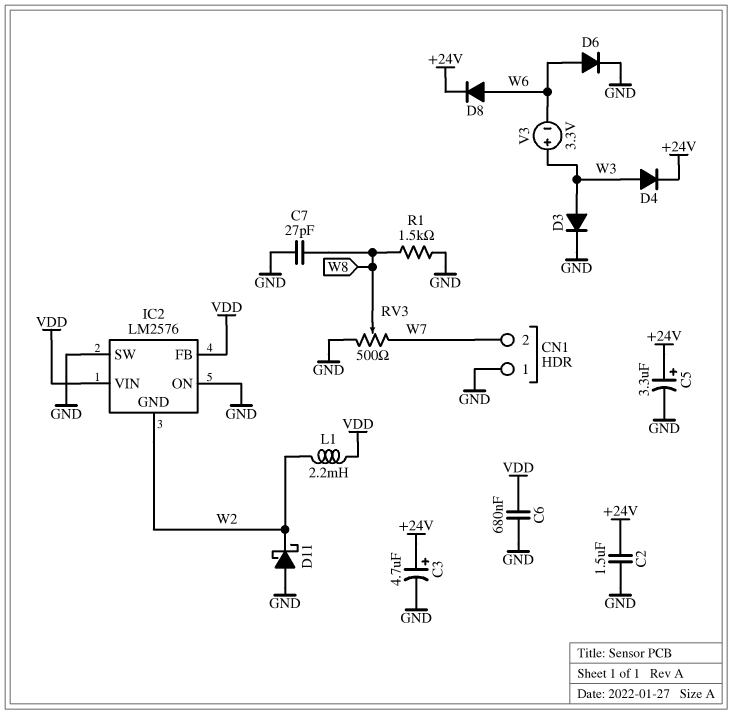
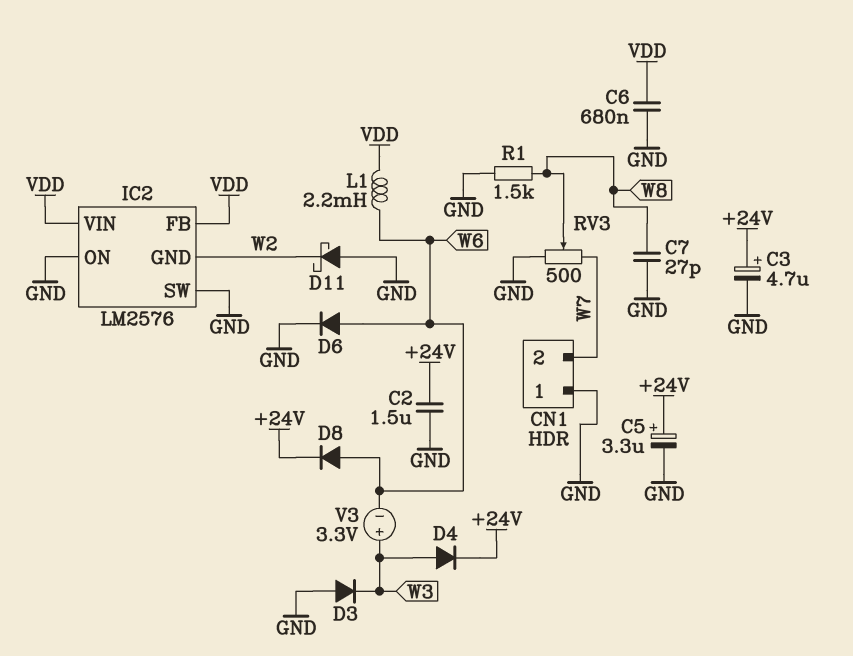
D3: diode (A W3, K GND) -> diode (A GND, K W3)
L1: 2.2mH (VDD, W2) -> 2.2mH (VDD, W6)

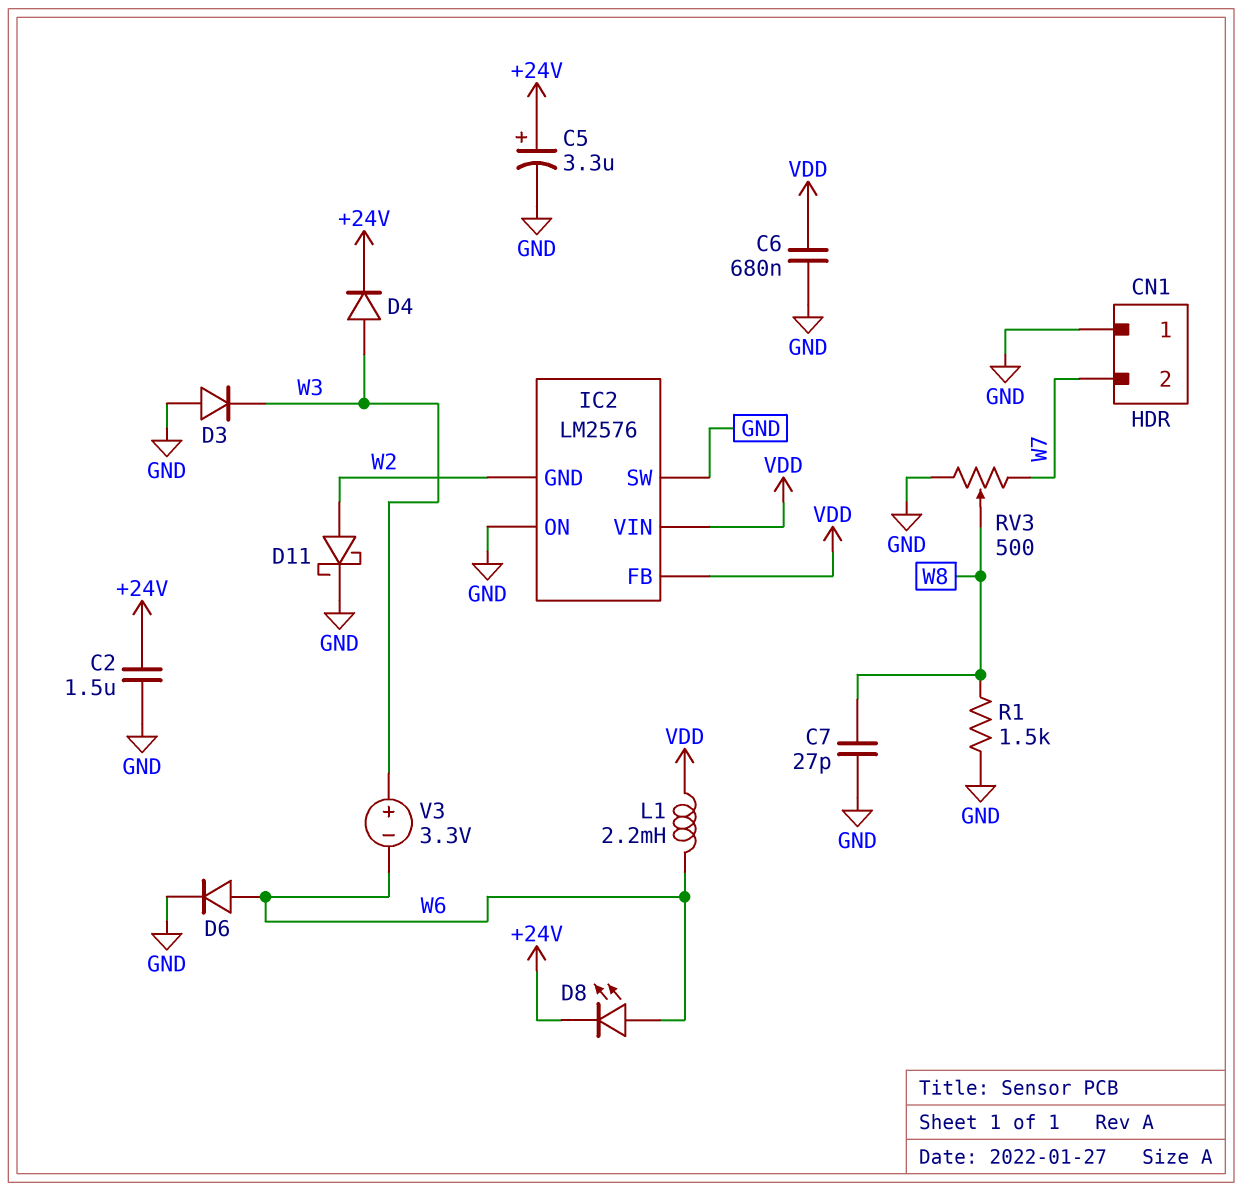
C3: 4.7uF (plus +24V, minus GND) -> none
D8: diode (A W6, K +24V) -> LED (A W6, K +24V)
D11: schottky (A GND, K W2) -> schottky (A W2, K GND)

